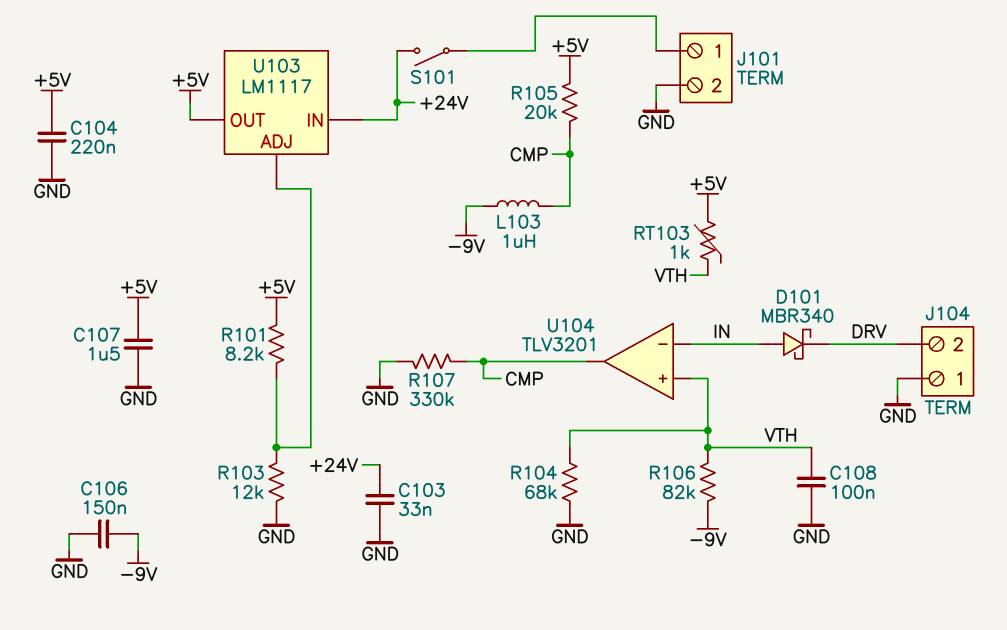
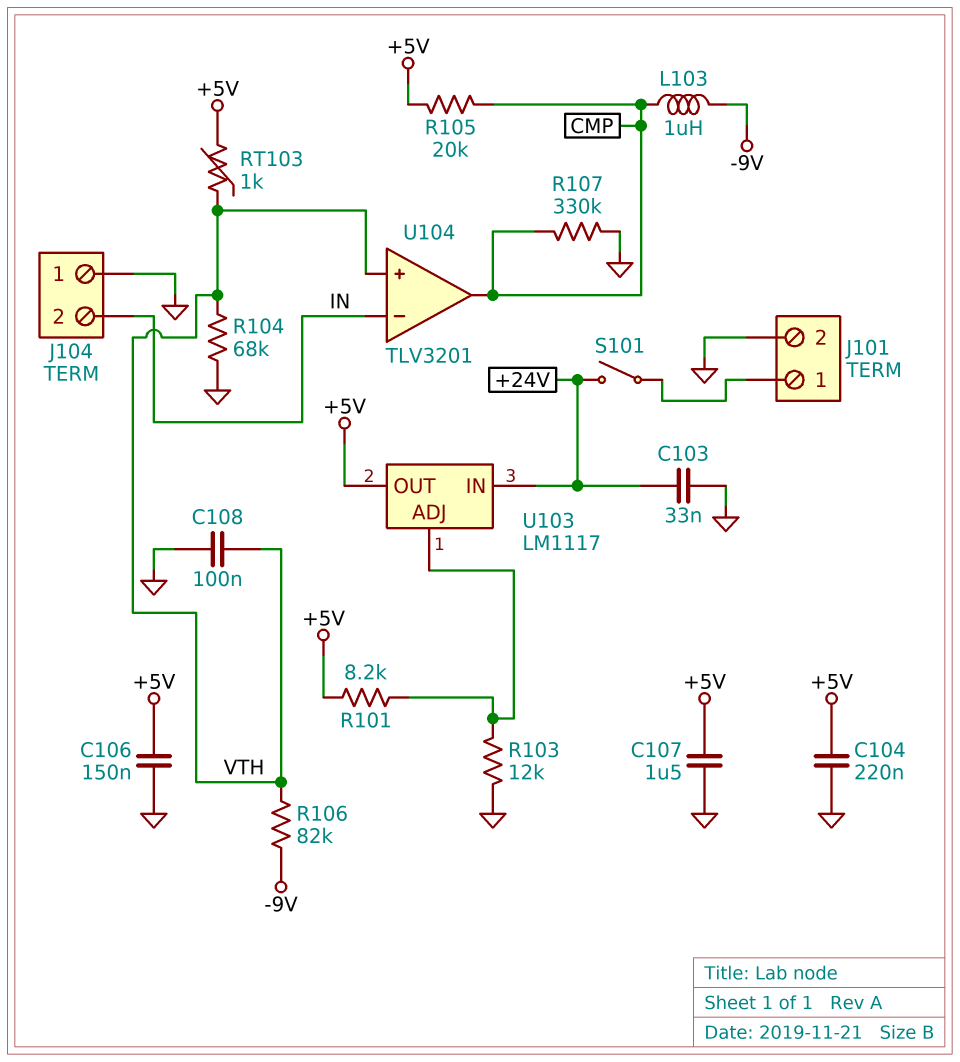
C106: 150nF (-9V, GND) -> 150nF (+5V, GND)
D101: schottky MBR340 (A IN, K DRV) -> none
J104 pin 2: DRV -> IN

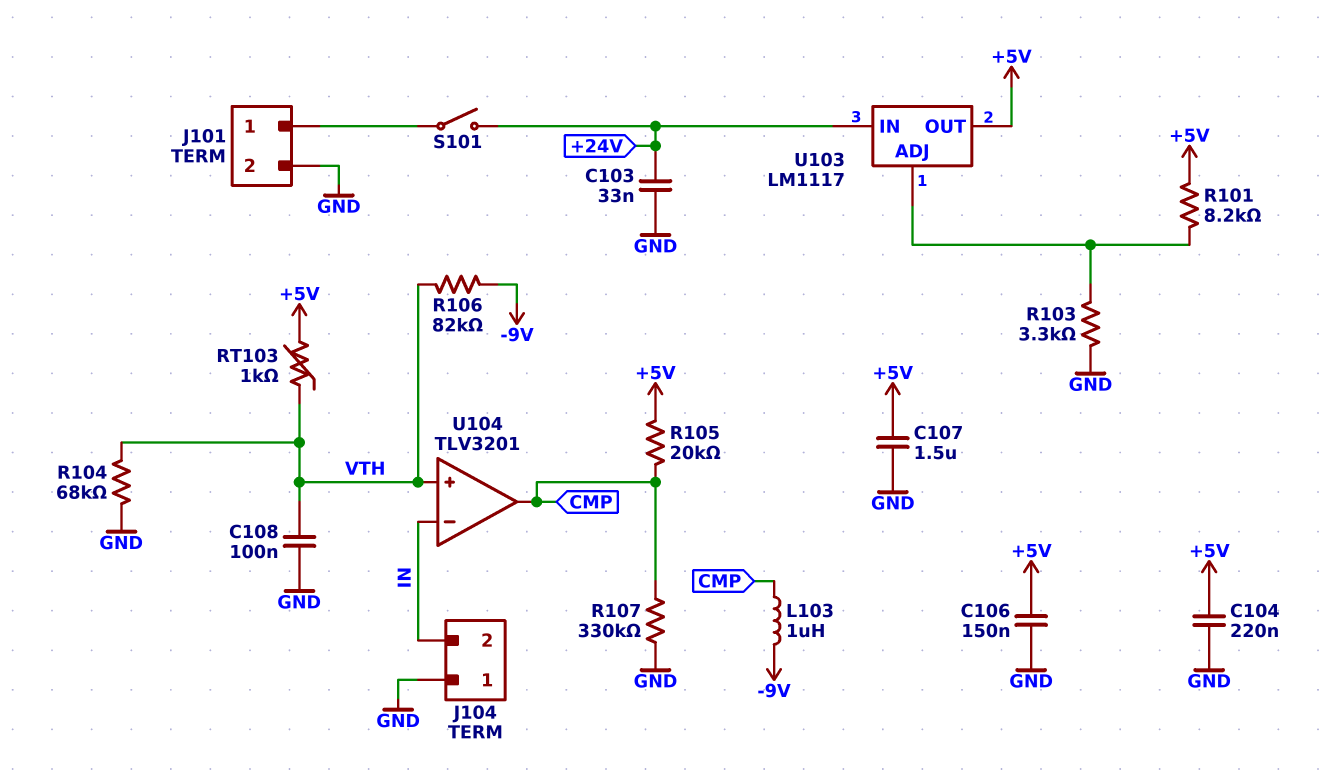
R103: 12k (GND, U103/ADJ) -> 3.3k (GND, U103/ADJ)

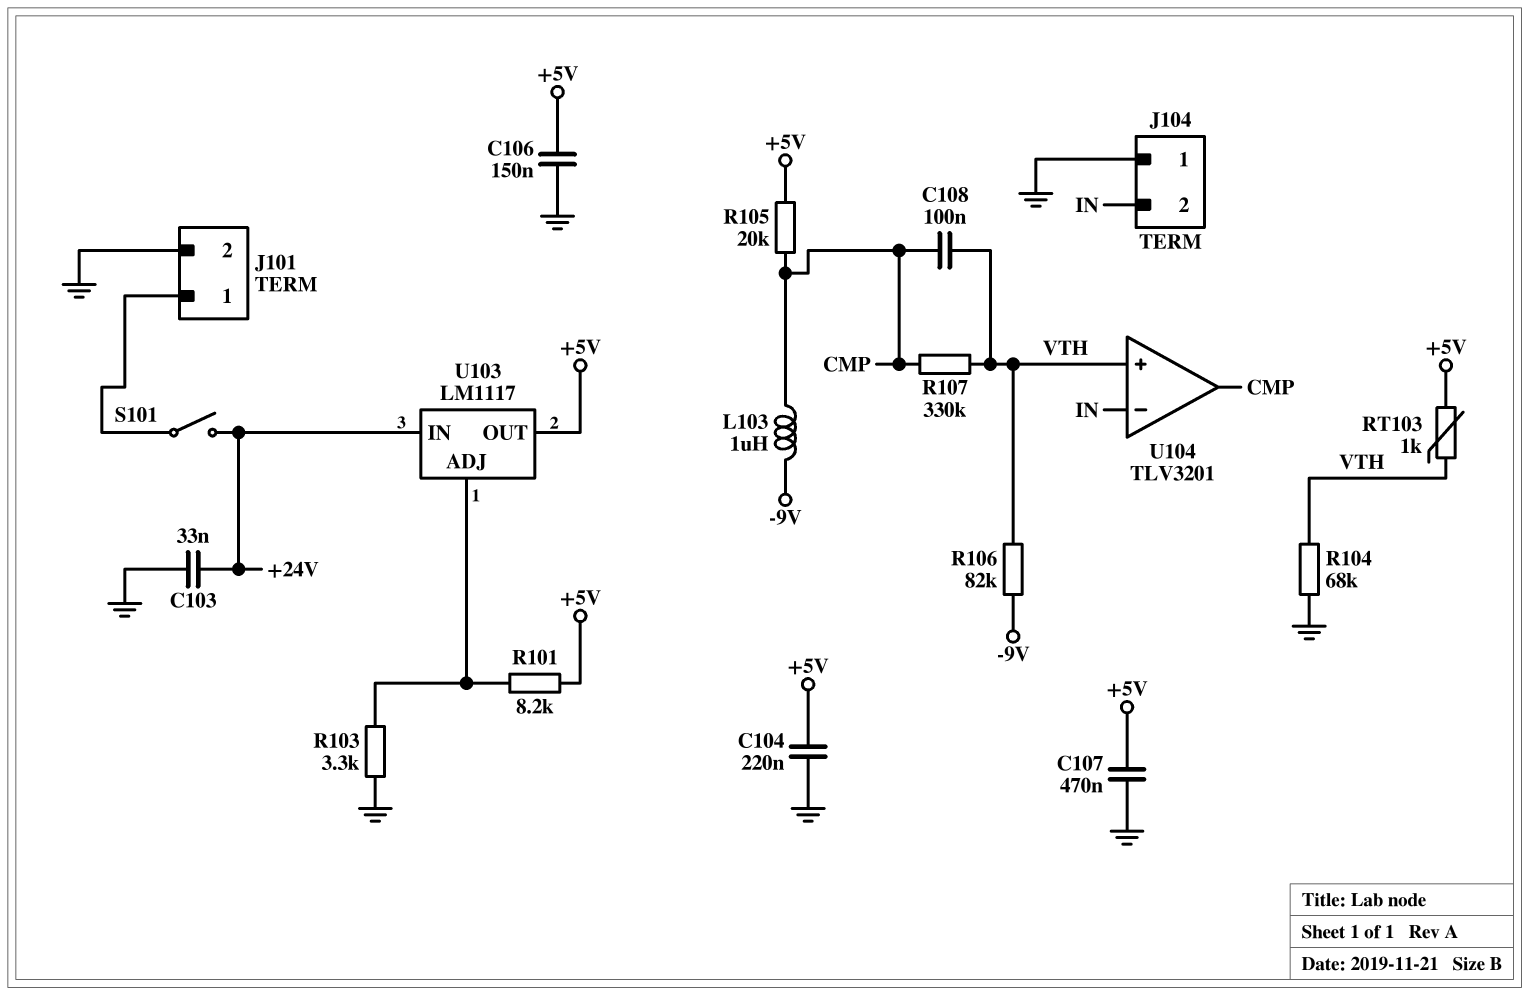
C107: 1.5uF (+5V, GND) -> 470nF (+5V, GND)
C108: 100nF (GND, VTH) -> 100nF (CMP, VTH)
R107: 330k (CMP, GND) -> 330k (CMP, VTH)

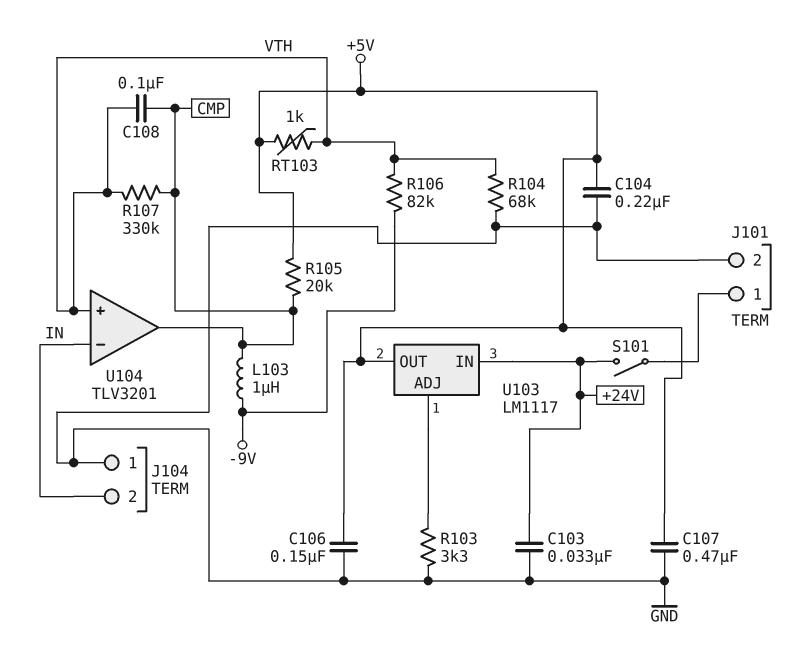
R101: 8.2k (+5V, U103/ADJ) -> none

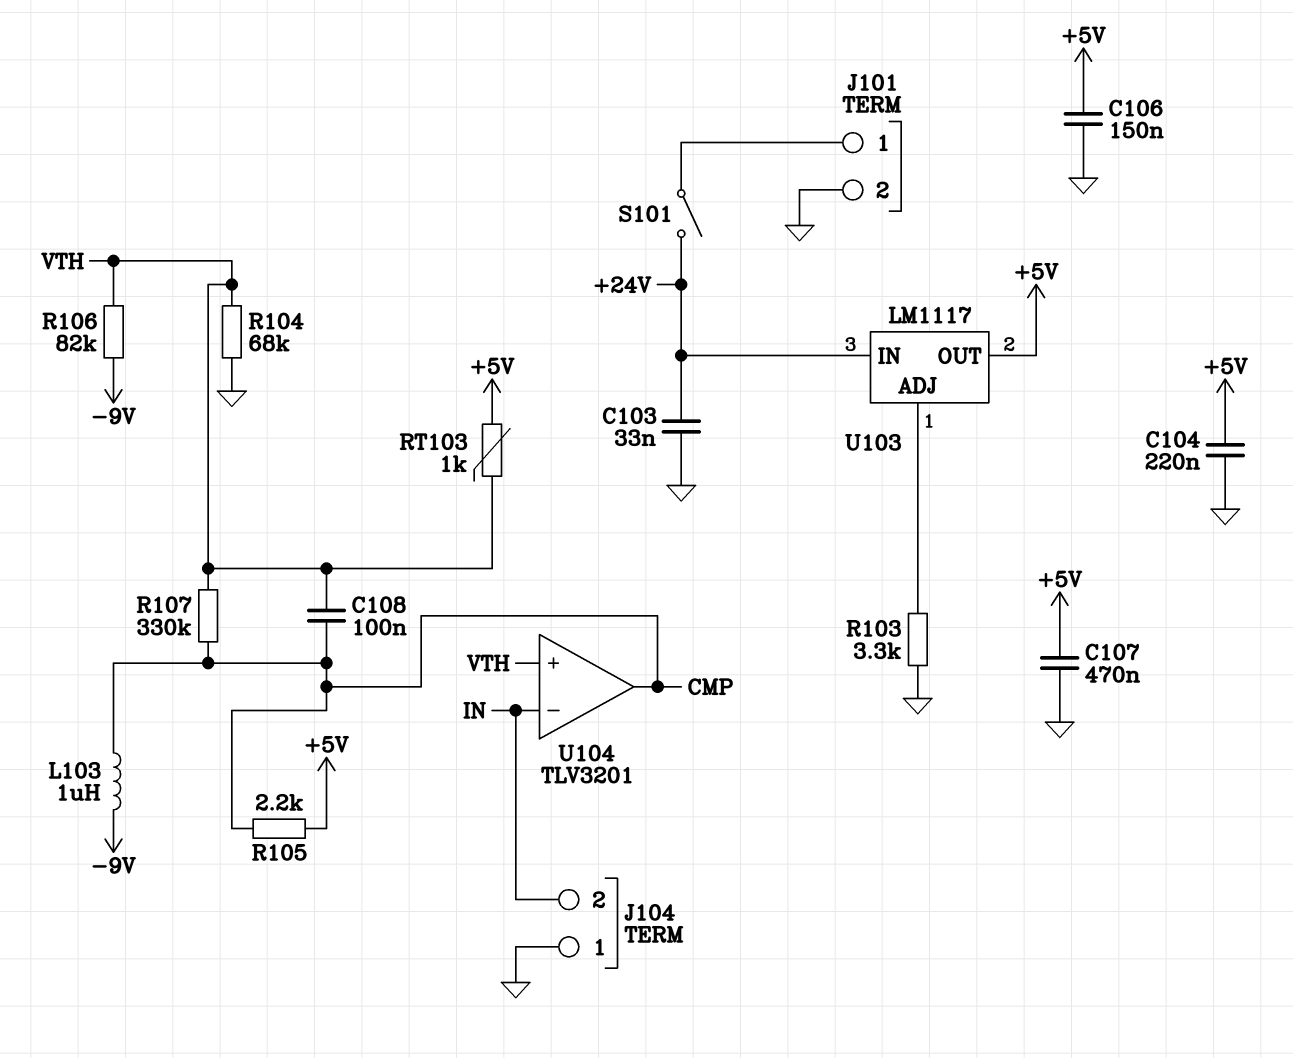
R105: 20k (+5V, CMP) -> 2.2k (+5V, CMP)

